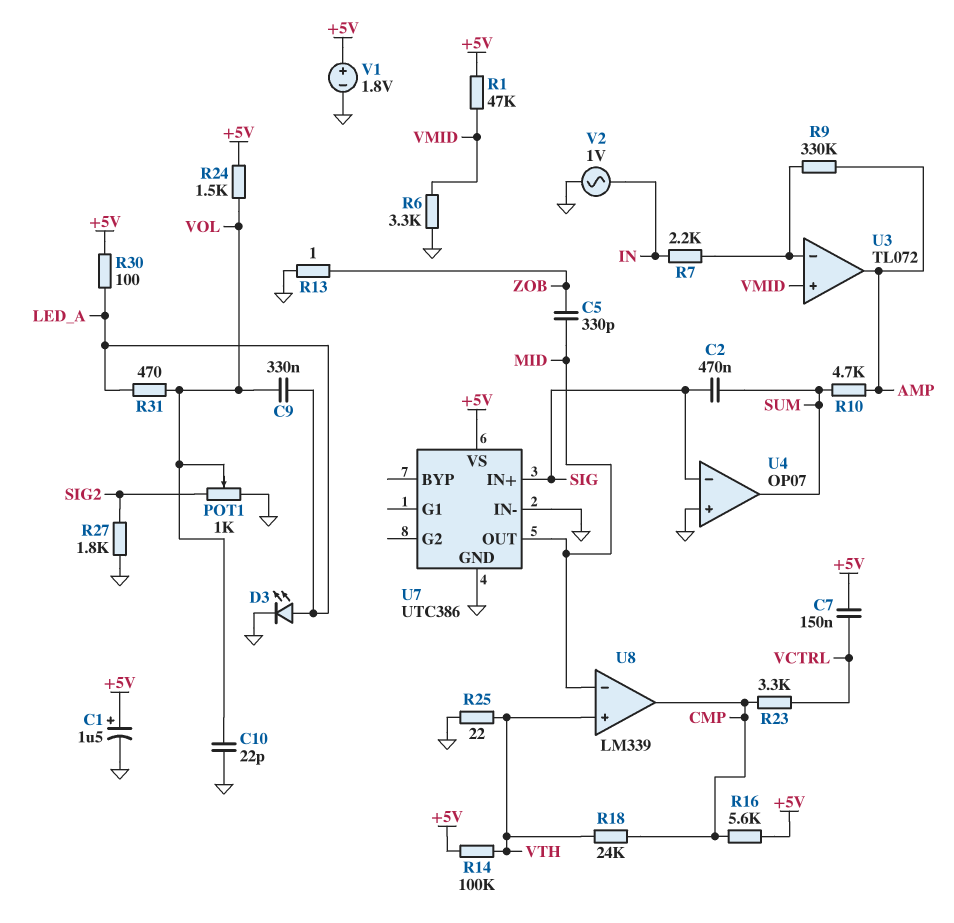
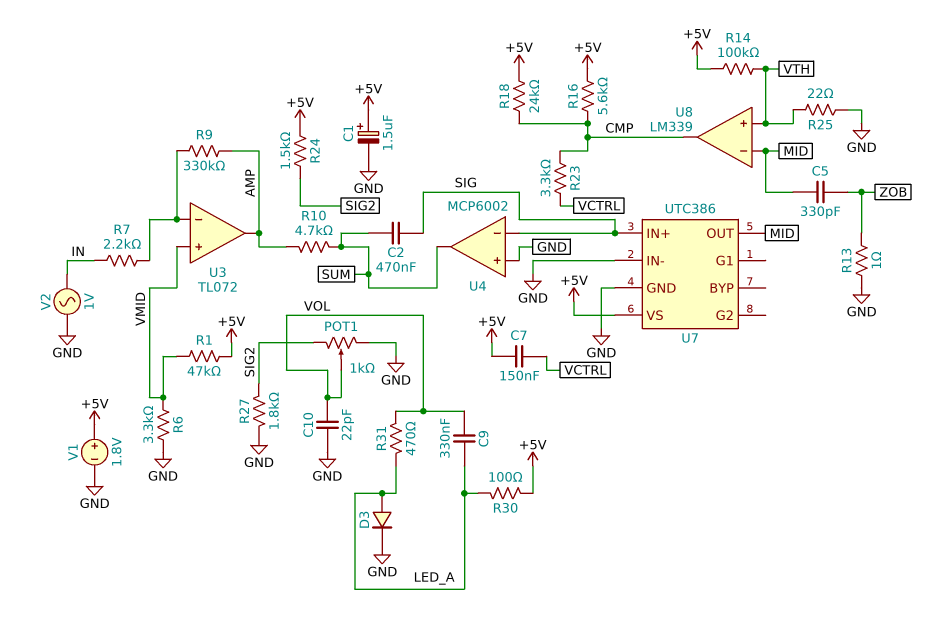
D3: LED (A LED_A, K GND) -> diode (A LED_A, K GND)
R18: 24k (CMP, VTH) -> 24k (+5V, CMP)
R24: 1.5k (+5V, VOL) -> 1.5k (+5V, SIG2)
U4: OP07 -> MCP6002

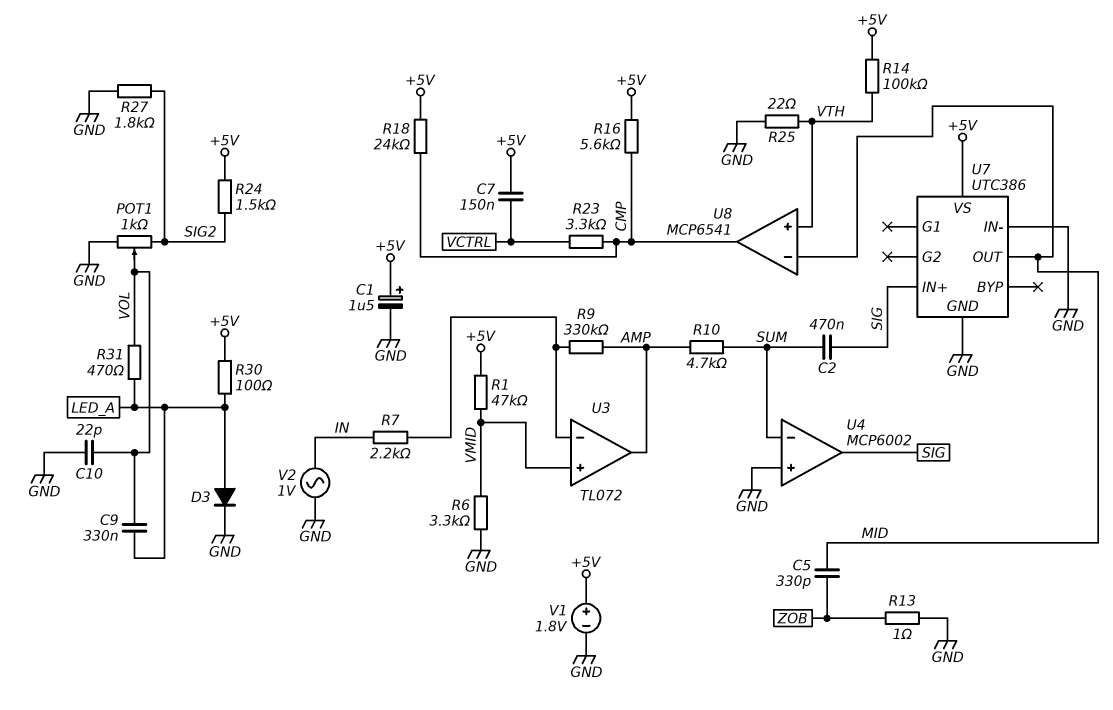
U4 pin in-: SIG -> SUM
U4 pin out: SUM -> SIG
U8: LM339 -> MCP6541

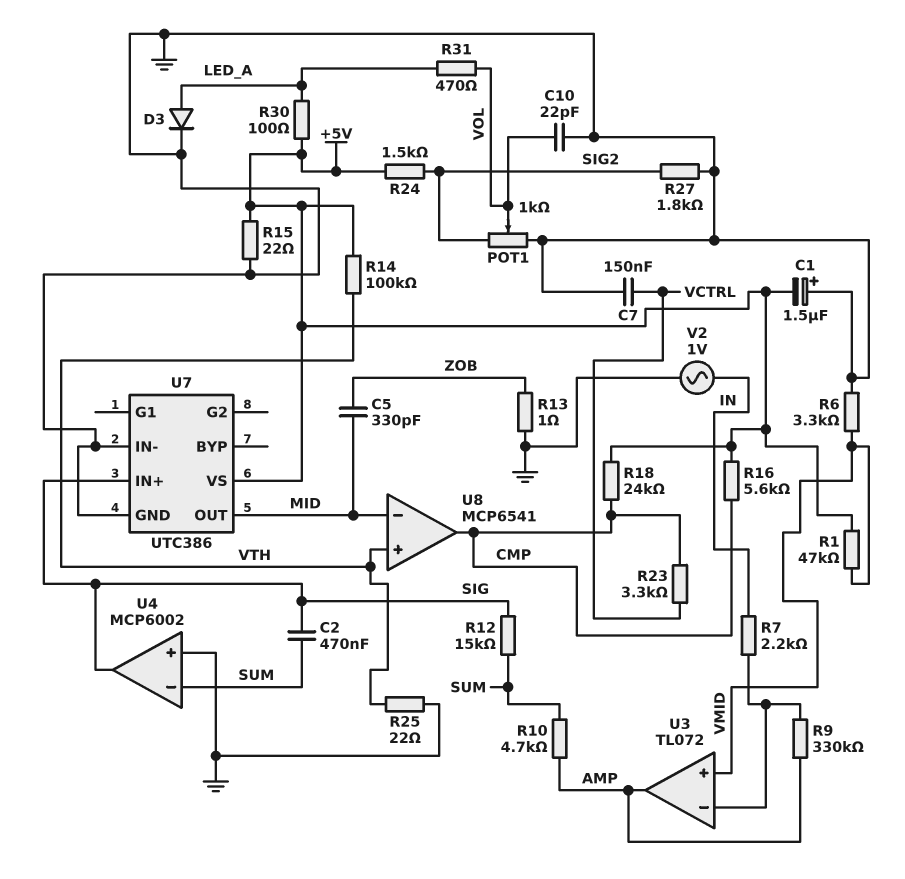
C1: 1.5uF (plus +5V, minus GND) -> 1.5uF (plus GND, minus +5V)
C7: 150nF (+5V, VCTRL) -> 150nF (GND, VCTRL)
C9: 330nF (LED_A, VOL) -> none
R12: none -> 15k (SIG, SUM)
R15: none -> 22 (+5V, GND)
V1: 1.8V (plus +5V, minus GND) -> none

